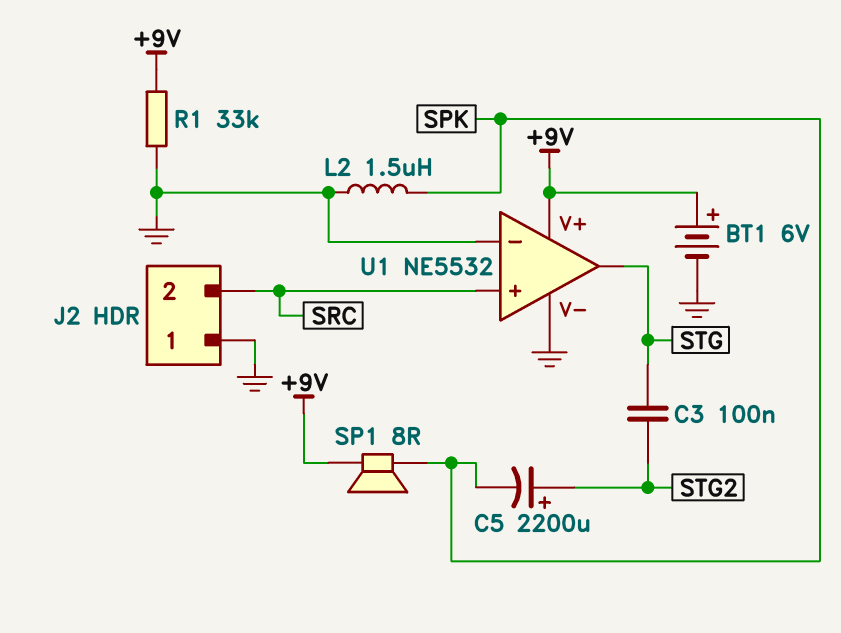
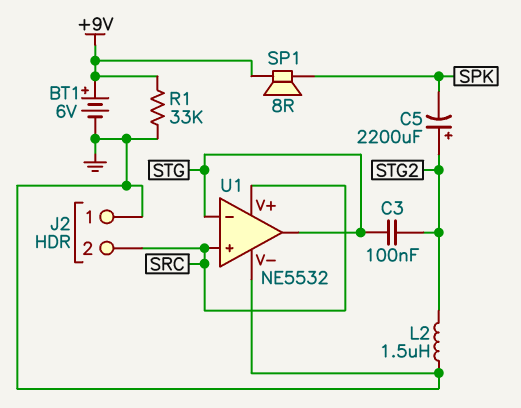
L2: 1.5uH (GND, SPK) -> 1.5uH (GND, STG2)
U1 pin V+: +9V -> SRC
U1 pin in-: GND -> STG

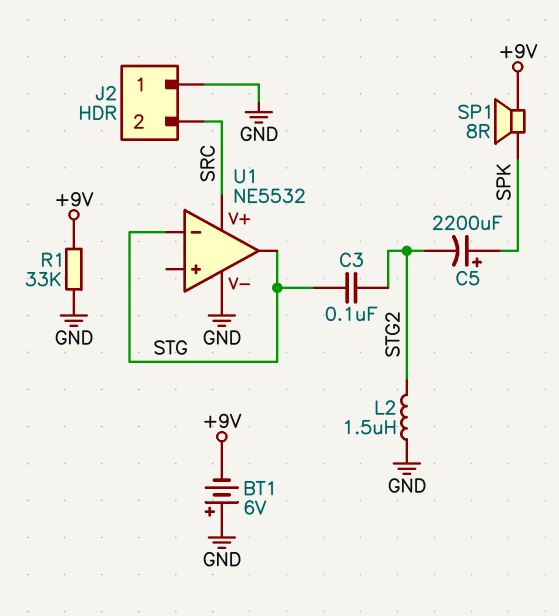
BT1: 6V (plus +9V, minus GND) -> 6V (plus GND, minus +9V)
C5: 2200uF (plus STG2, minus SPK) -> 2200uF (plus SPK, minus STG2)
U1 pin in+: SRC -> none

